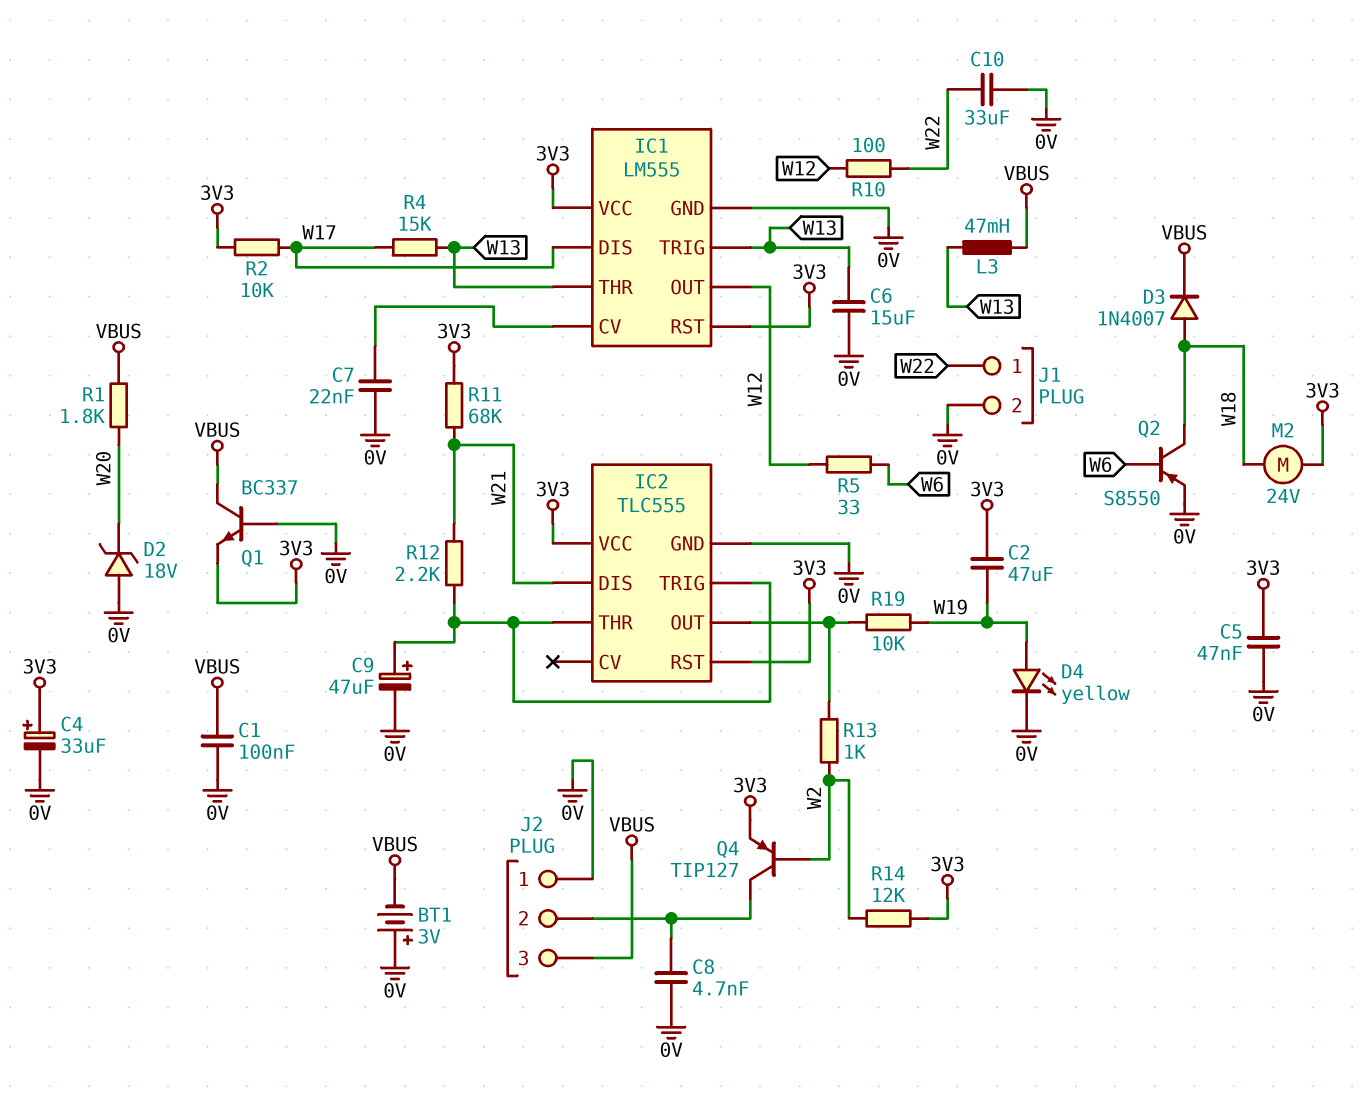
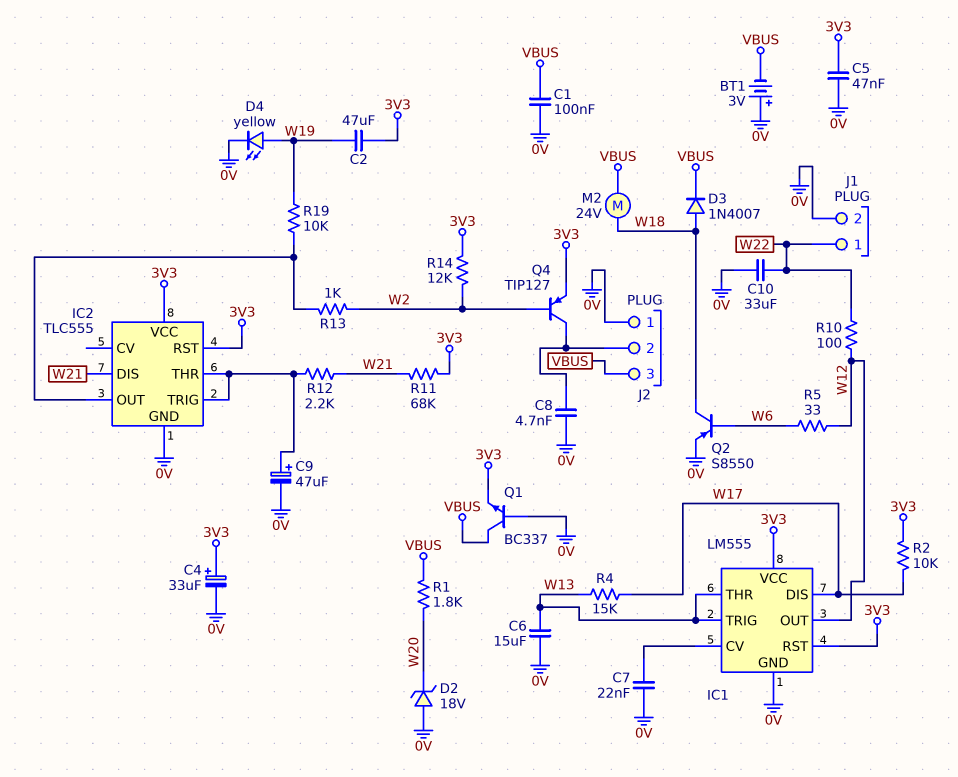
L3: 47mH (VBUS, W13) -> none
M2: motor 24V (3V3, W18) -> motor 24V (VBUS, W18)

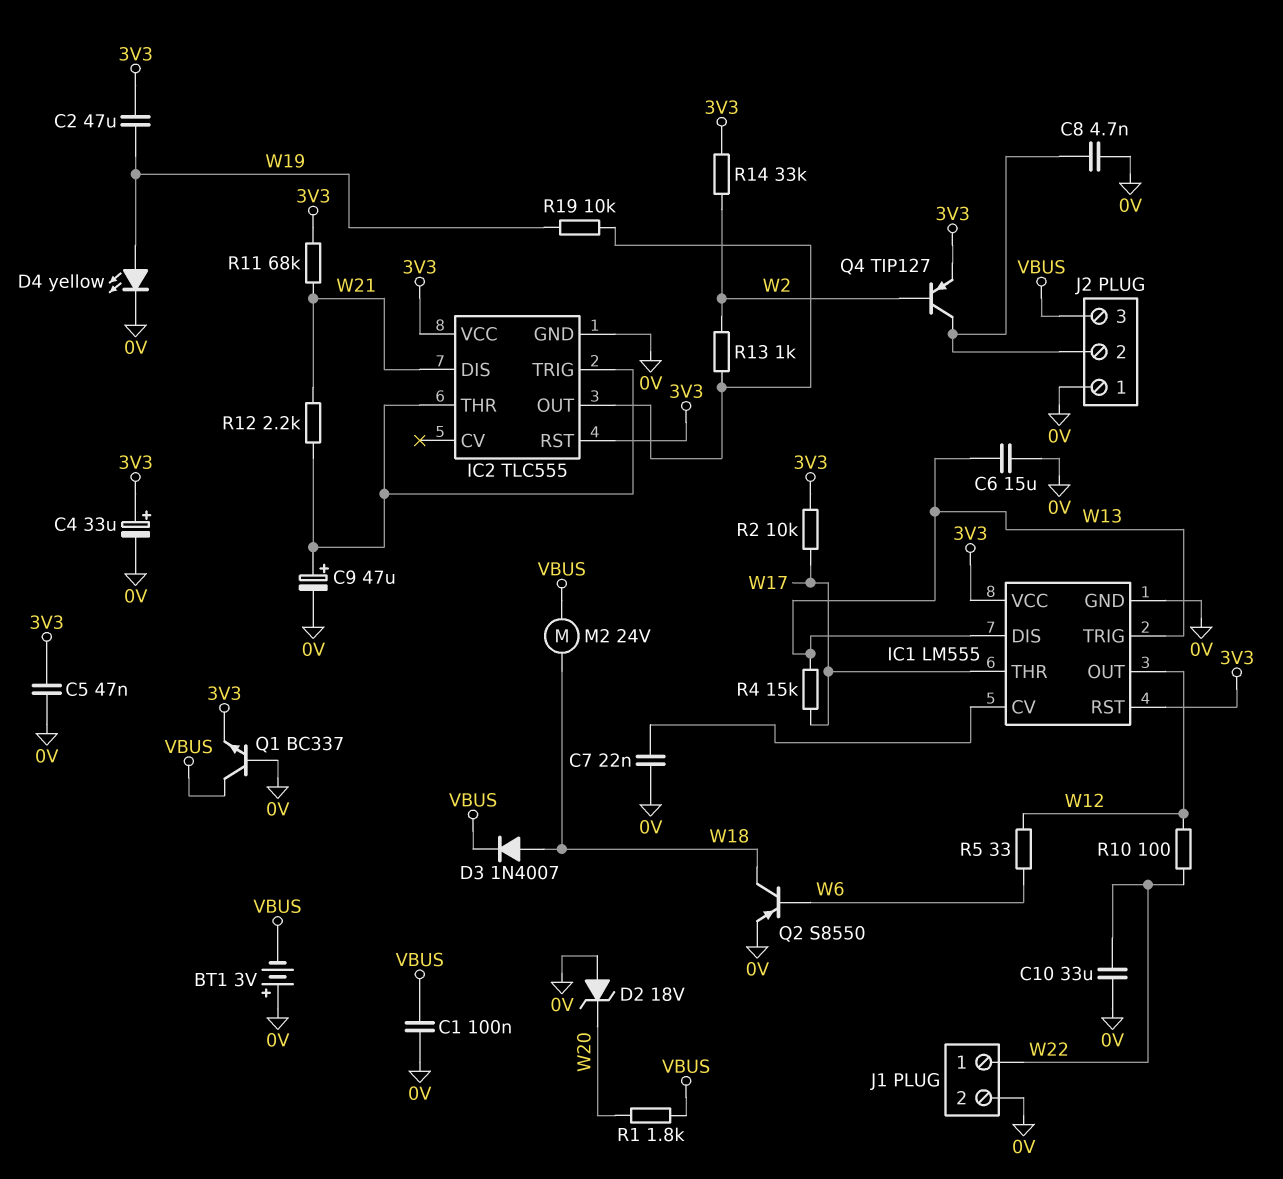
IC1 pin DIS: W17 -> W13
IC1 pin THR: W13 -> W17
R14: 12k (3V3, W2) -> 33k (3V3, W2)

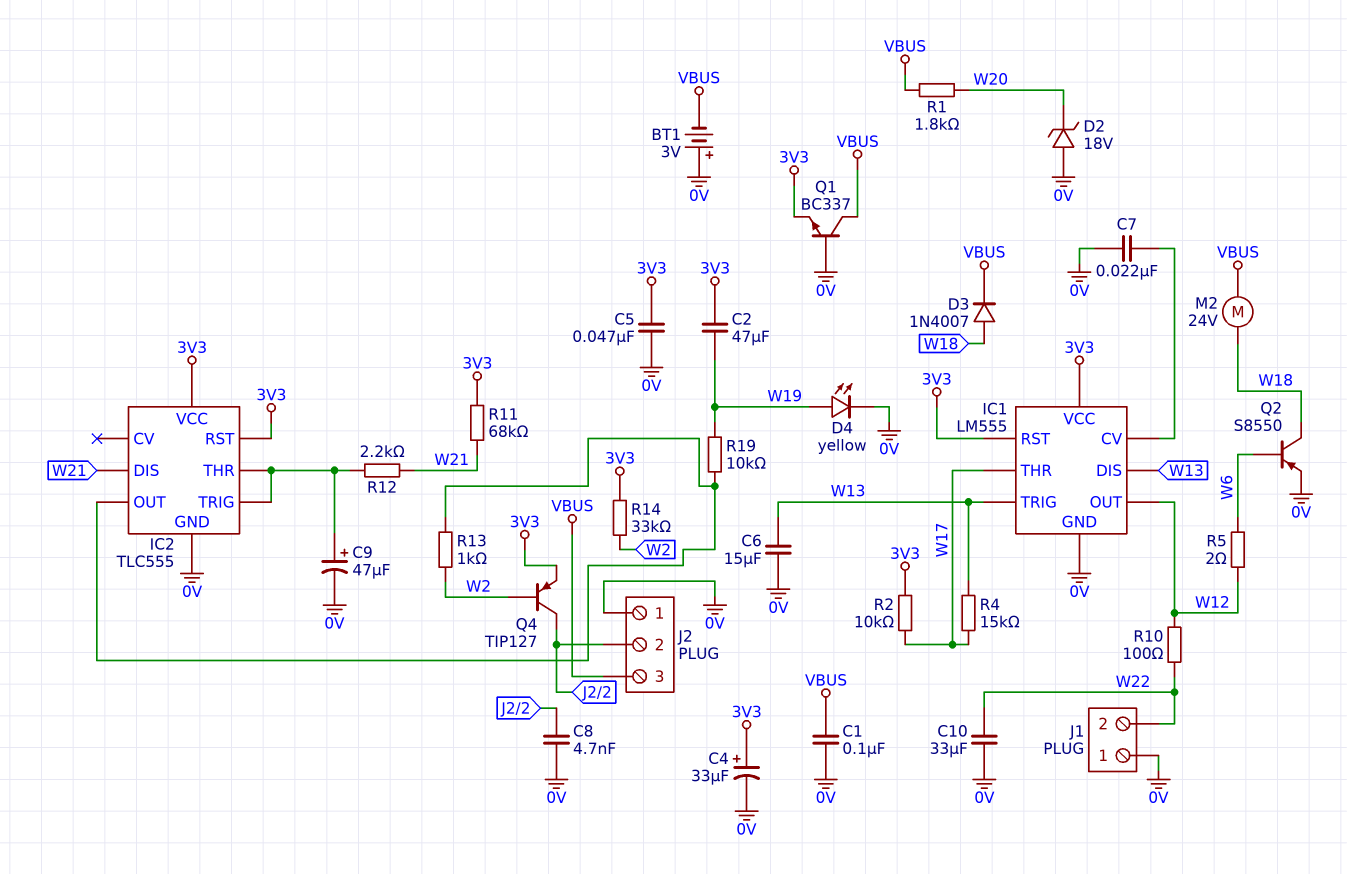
J1 pin 1: W22 -> 0V
J1 pin 2: 0V -> W22
R5: 33 (W6, W12) -> 2 (W6, W12)

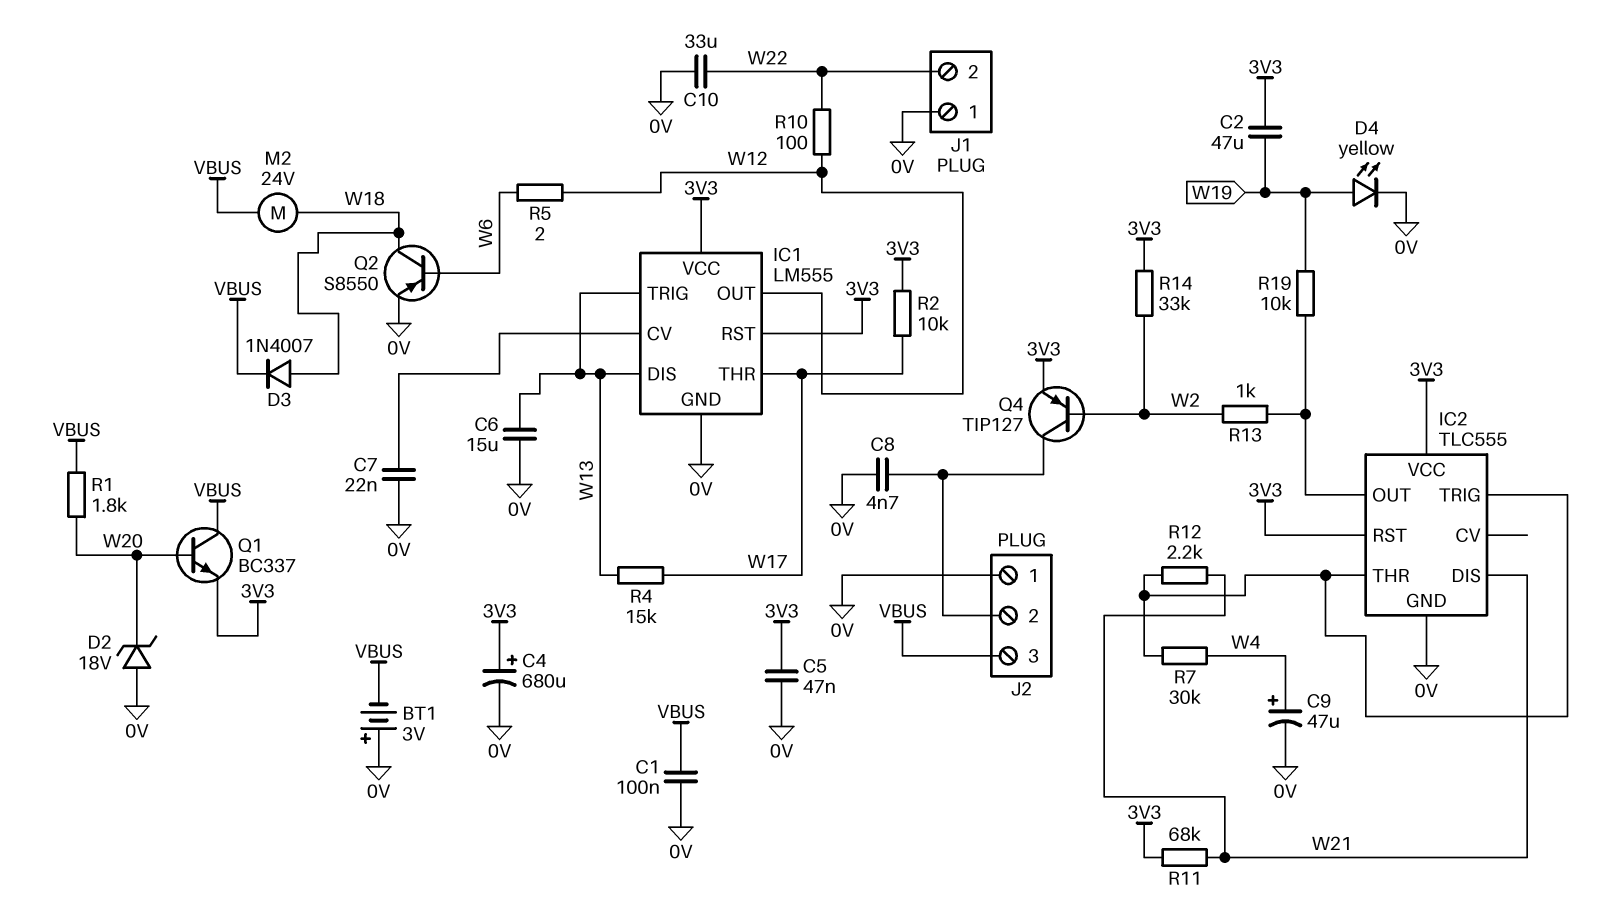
C4: 33uF (plus 3V3, minus 0V) -> 680uF (plus 3V3, minus 0V)
C9: 47uF (plus IC2/THR, minus 0V) -> 47uF (plus W4, minus 0V)
Q1: NPN BC337 (B 0V, C VBUS, E 3V3) -> NPN BC337 (B W20, C VBUS, E 3V3)
R7: none -> 30k (IC2/THR, W4)

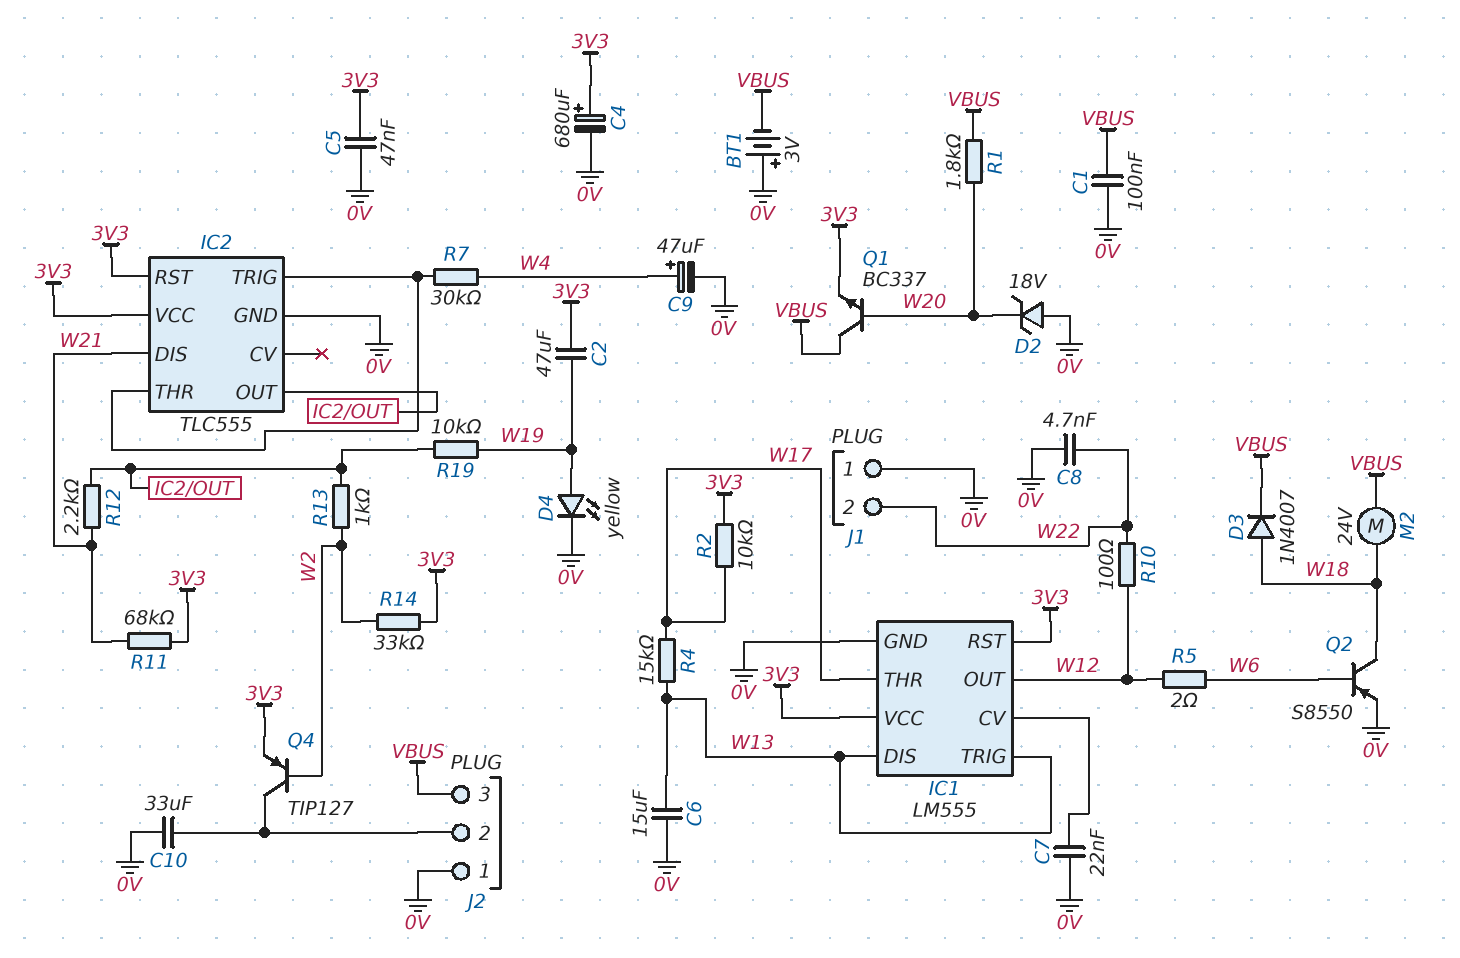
C8: 4.7nF (0V, J2/2) -> 4.7nF (0V, W22)
C10: 33uF (0V, W22) -> 33uF (0V, J2/2)
R12: 2.2k (IC2/THR, W21) -> 2.2k (IC2/OUT, W21)

